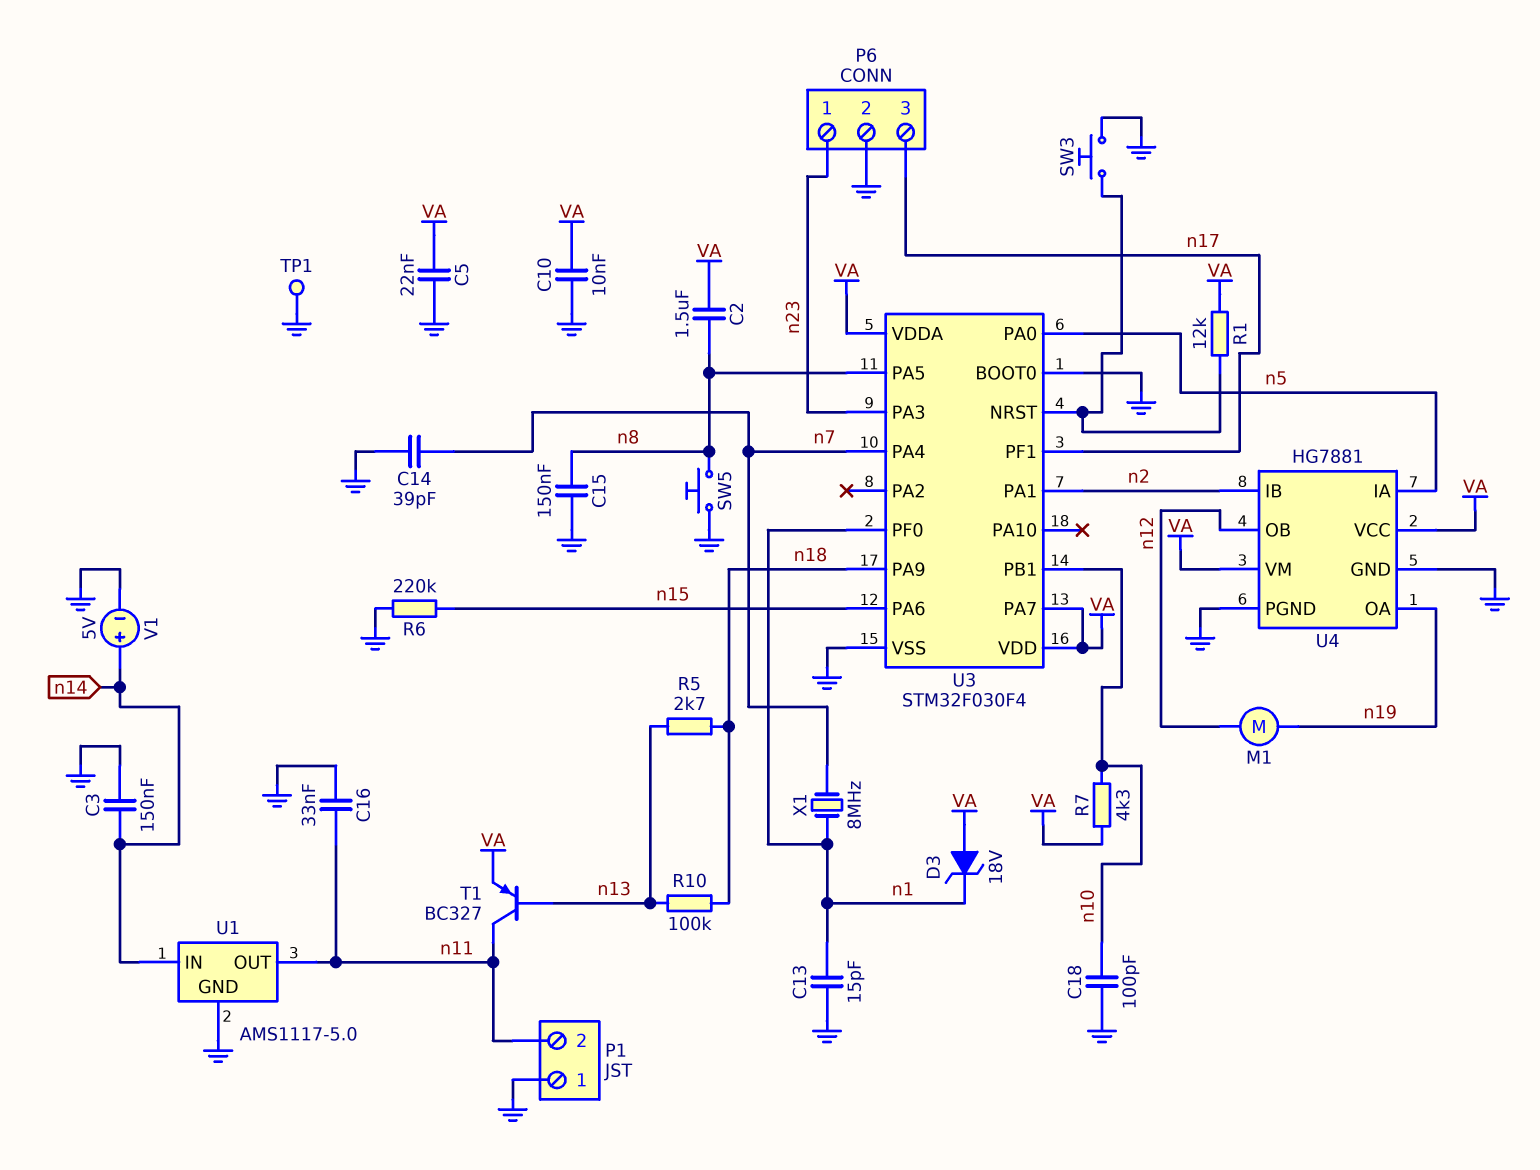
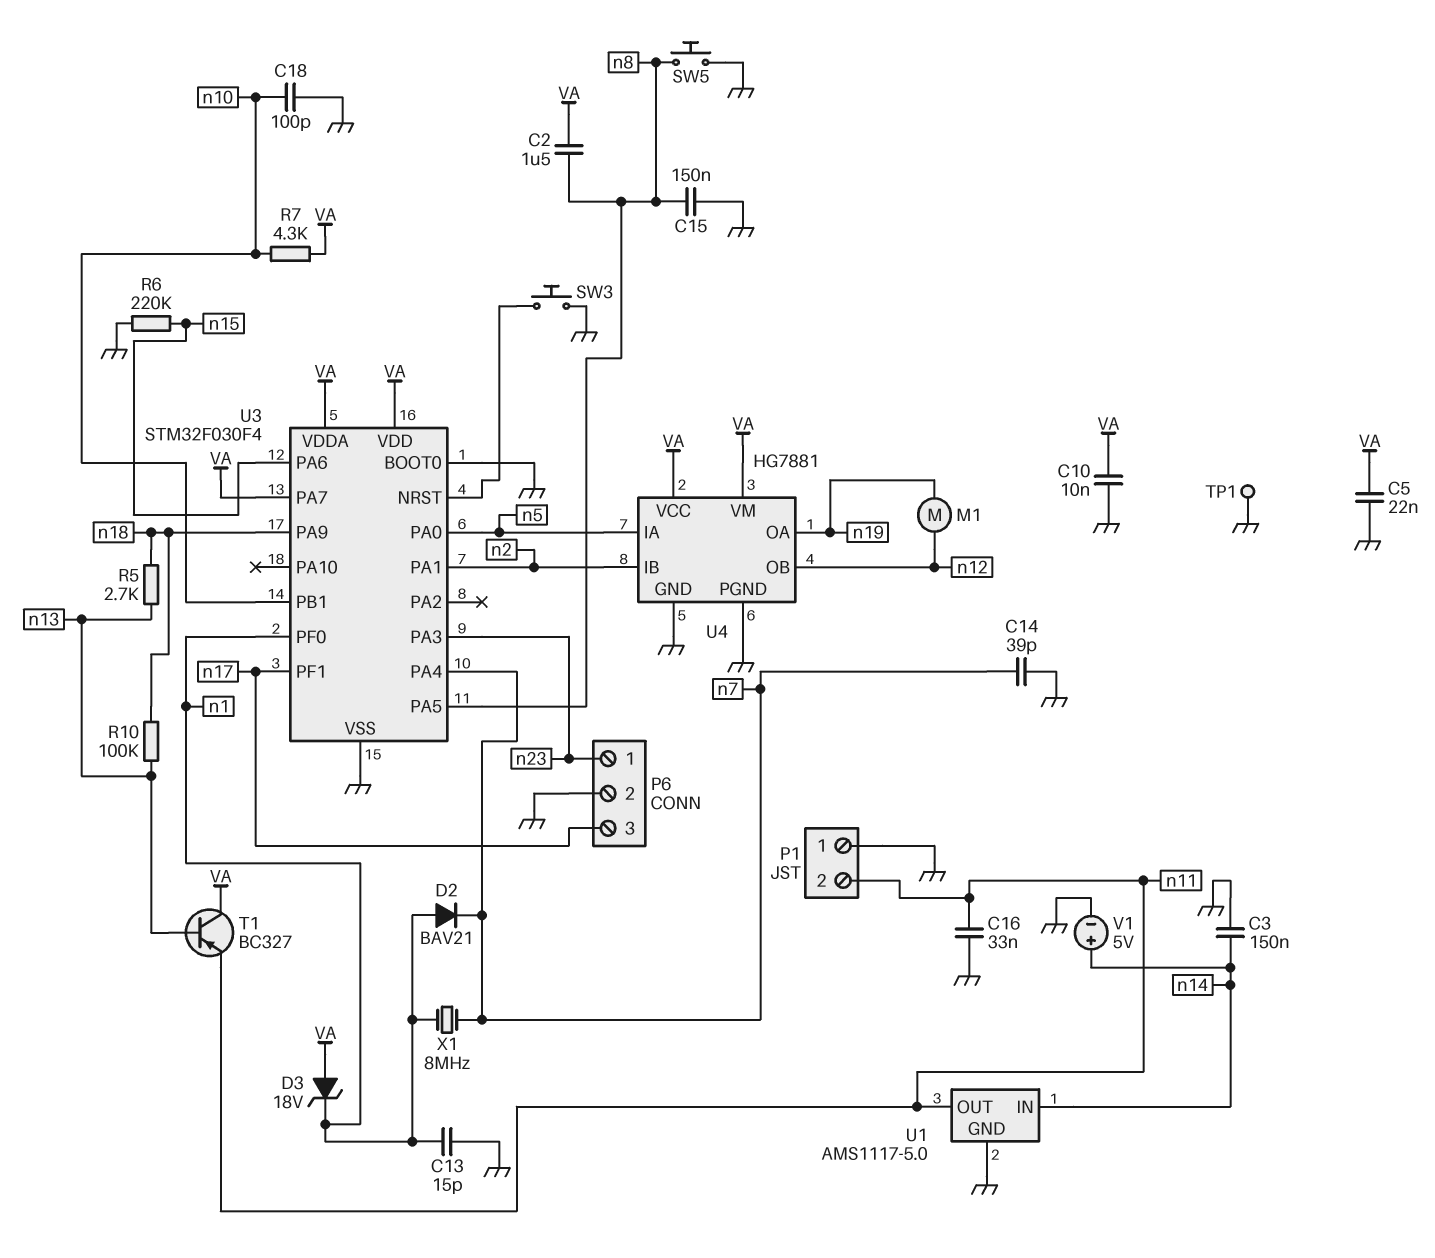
D2: none -> diode BAV21 (A n1, K n7)
R1: 12k (U3/NRST, VA) -> none
T1: PNP BC327 (B n13, C n11, E VA) -> PNP BC327 (B n13, C VA, E n11)

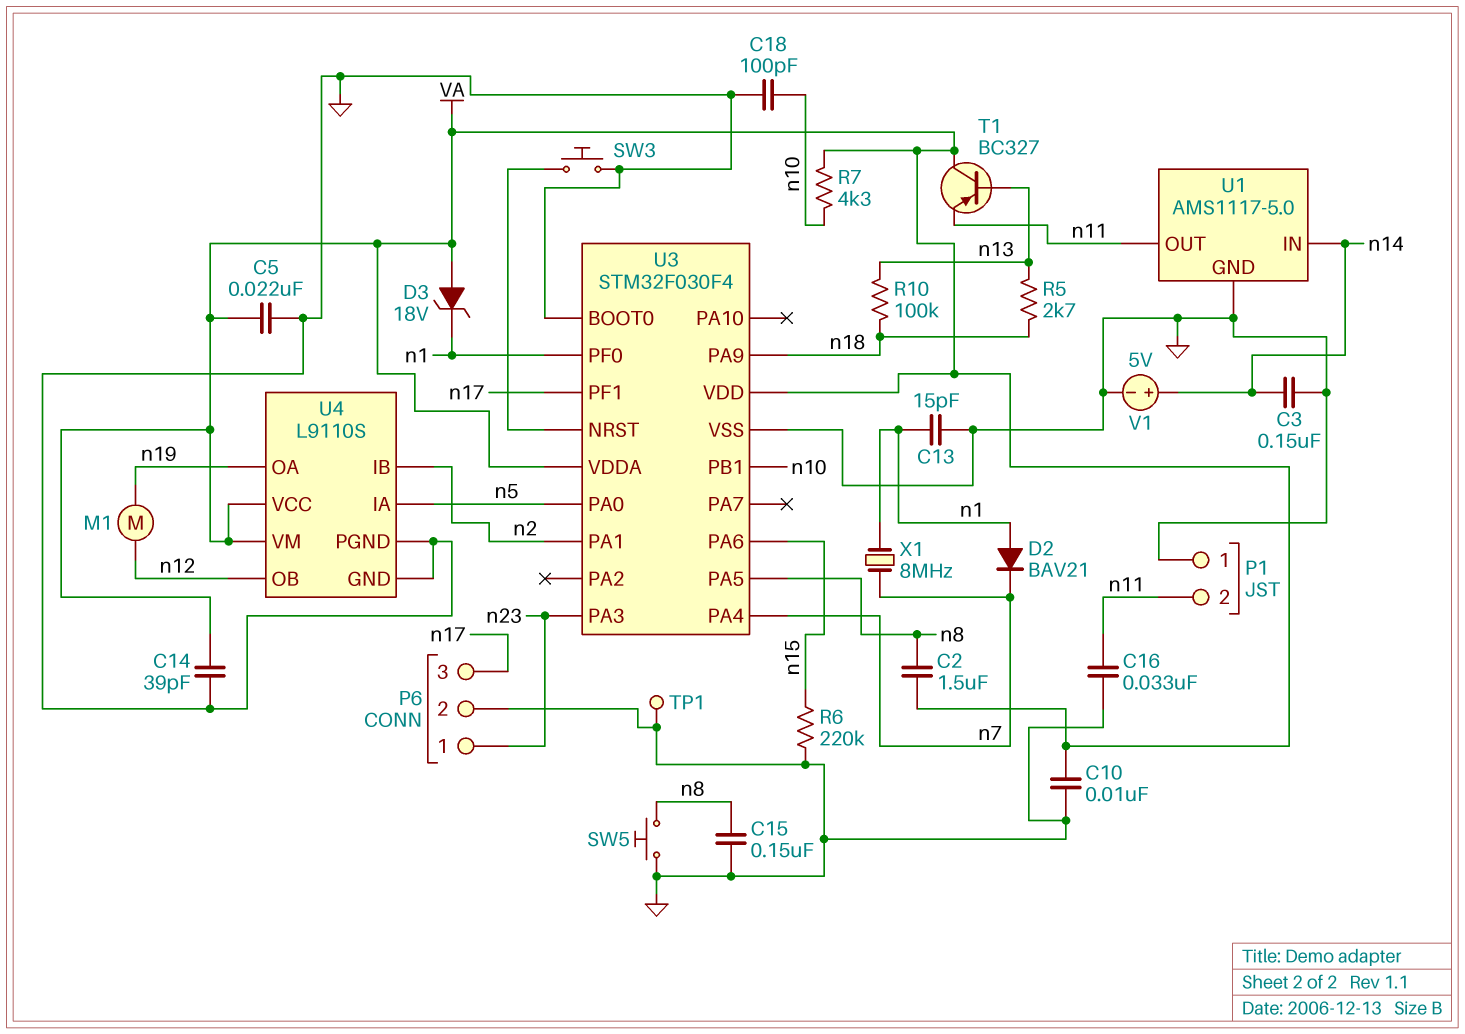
C14: 39pF (GND, n7) -> 39pF (GND, VA)
U3 pin PA7: VA -> none
U4: HG7881 -> L9110S

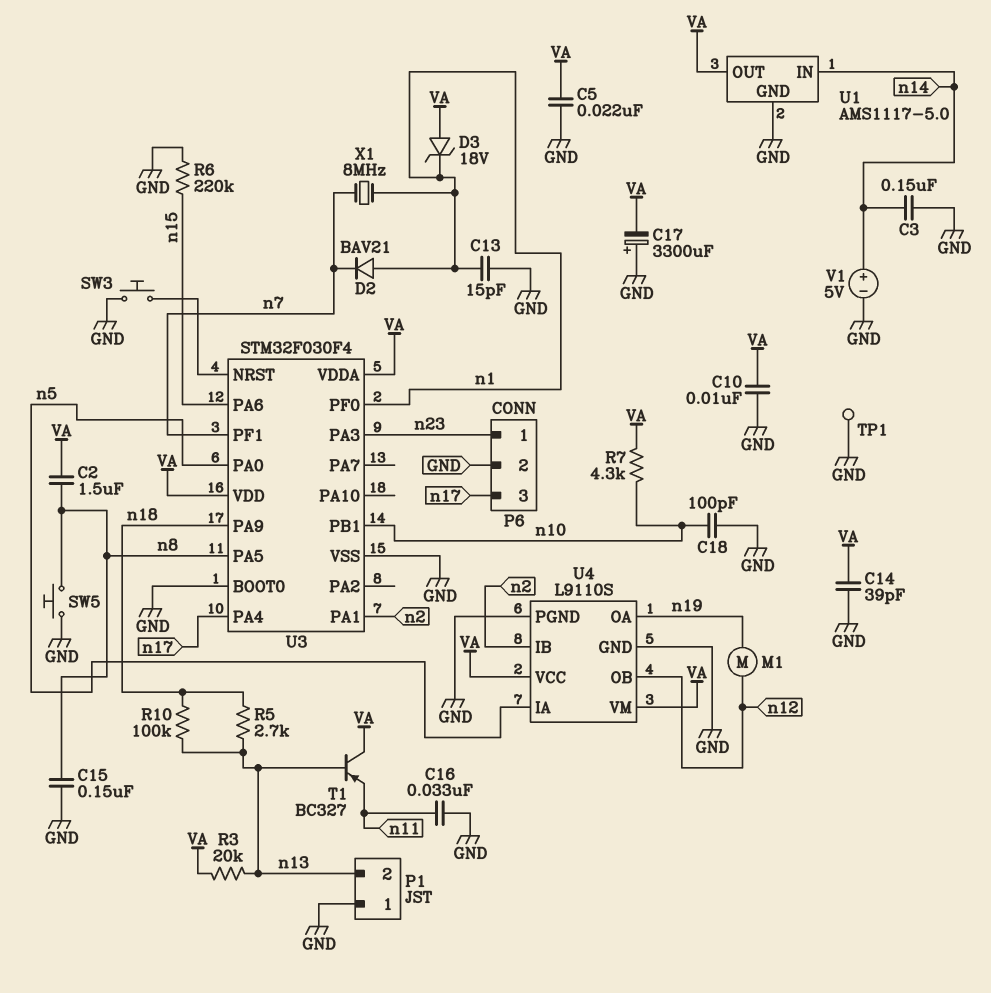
C17: none -> 3300uF (plus GND, minus VA)
P1 pin 2: n11 -> n13
R3: none -> 20k (VA, n13)
U1 pin OUT: n11 -> VA
U3 pin PA4: n7 -> n17
U3 pin PF1: n17 -> n7

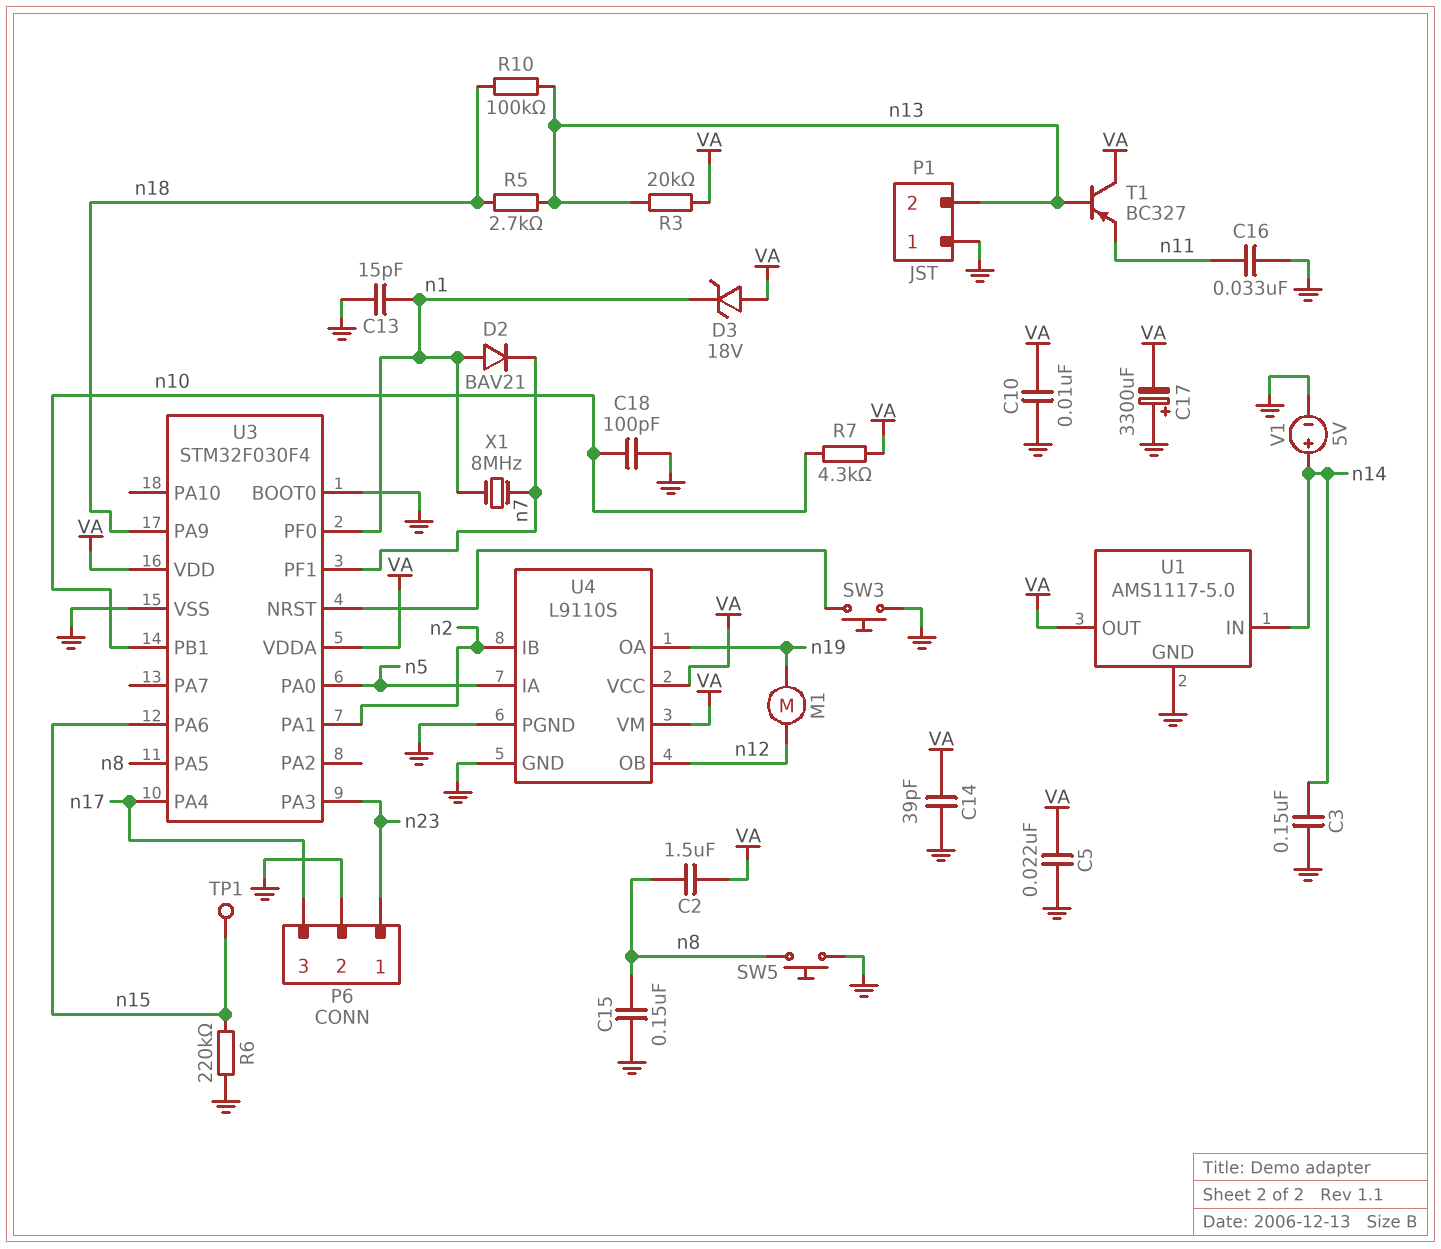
TP1: test point (GND) -> test point (n15)

